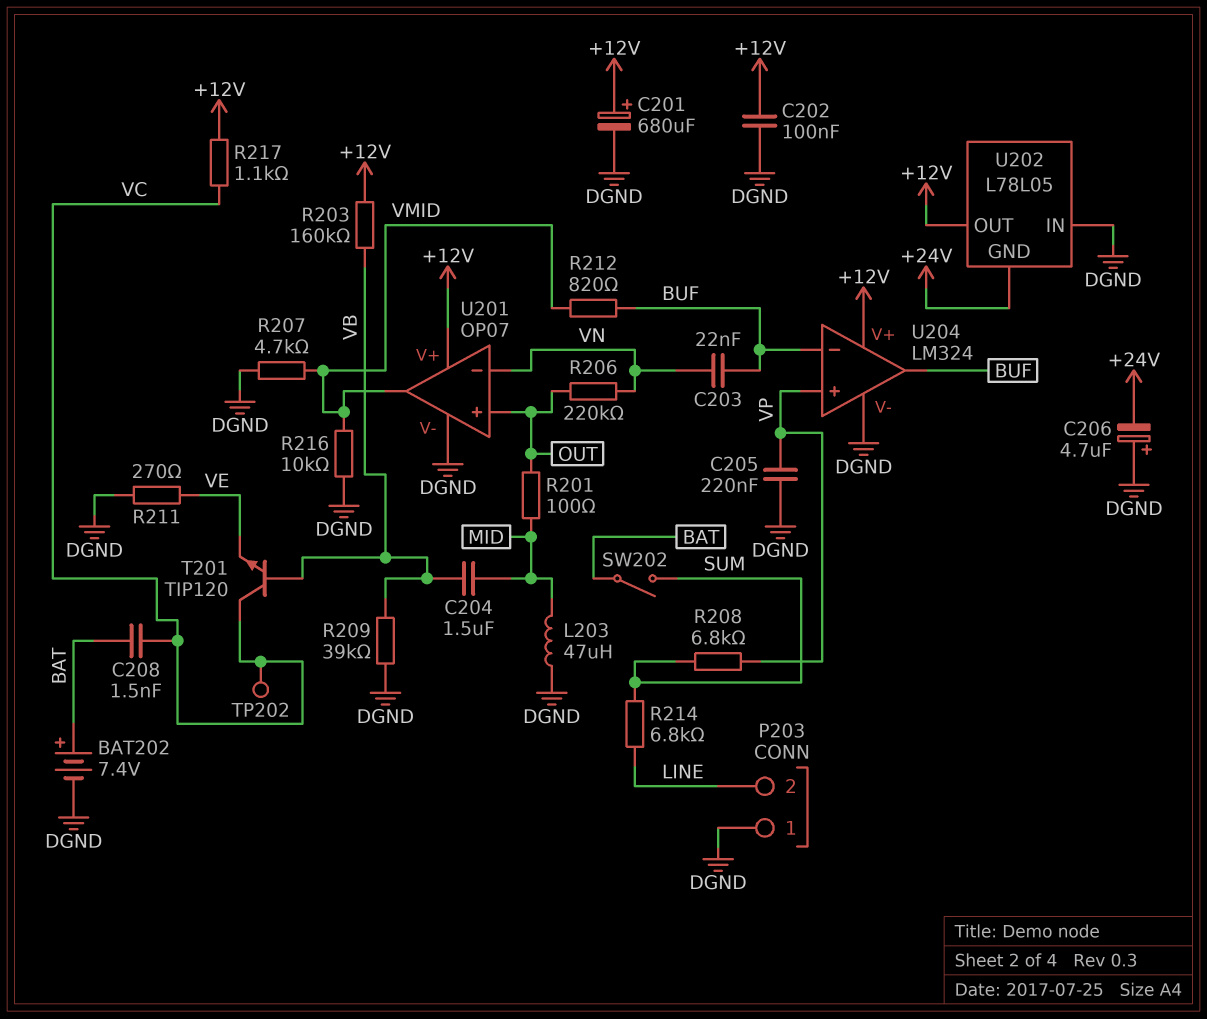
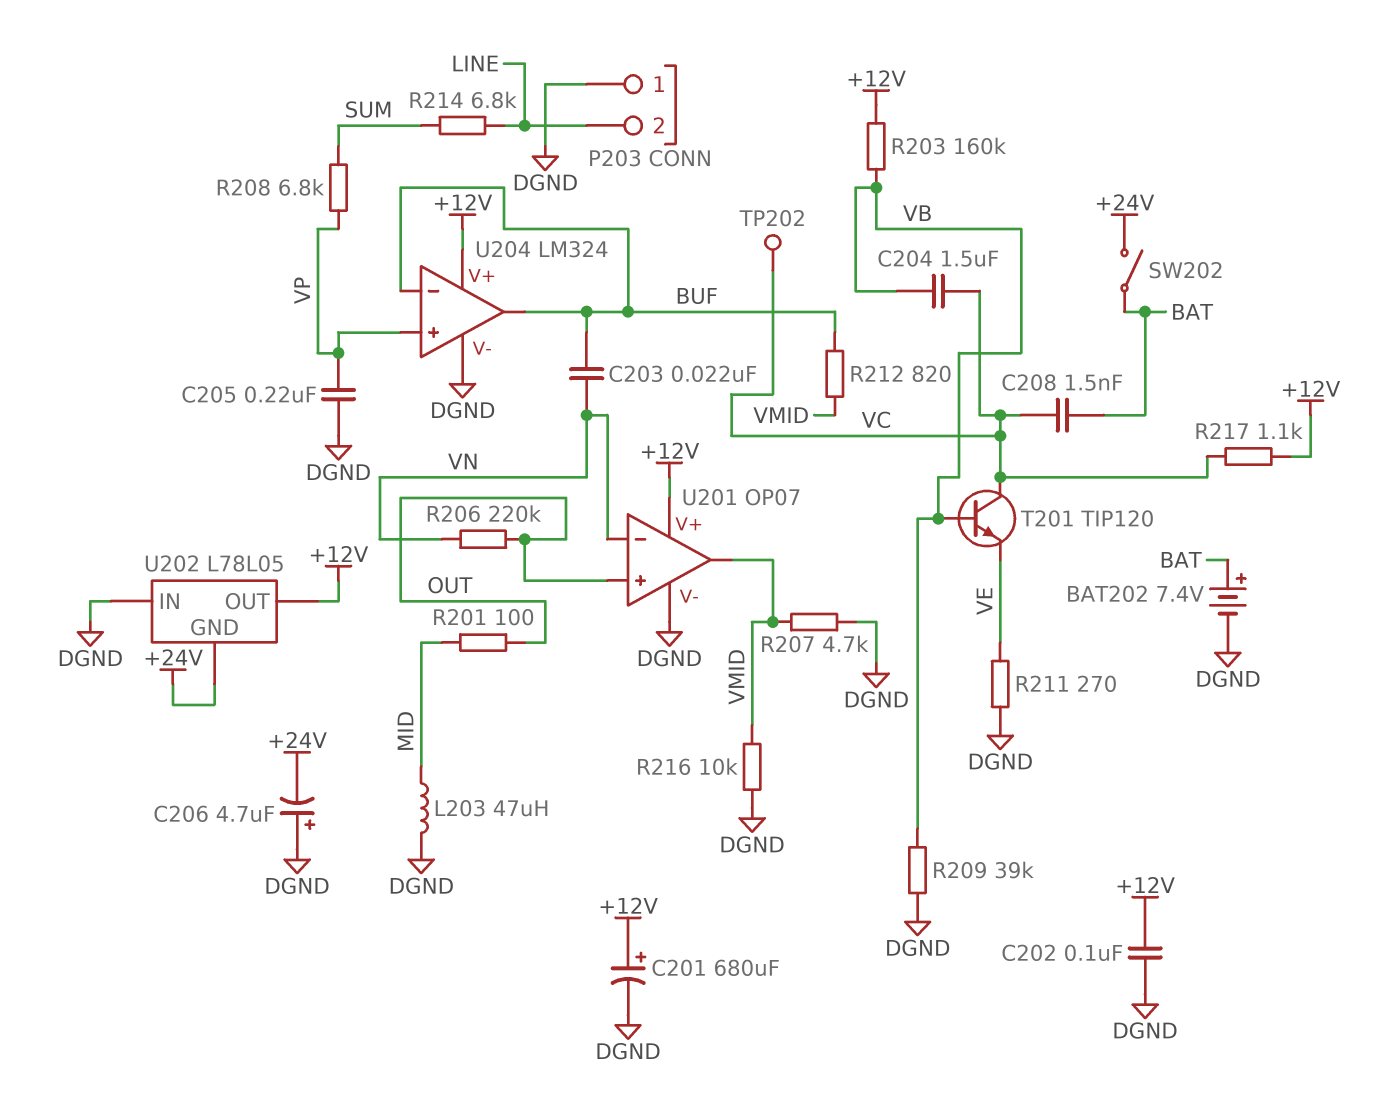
C204: 1.5uF (MID, VB) -> 1.5uF (VB, VC)
SW202: switch (BAT, SUM) -> switch (+24V, BAT)

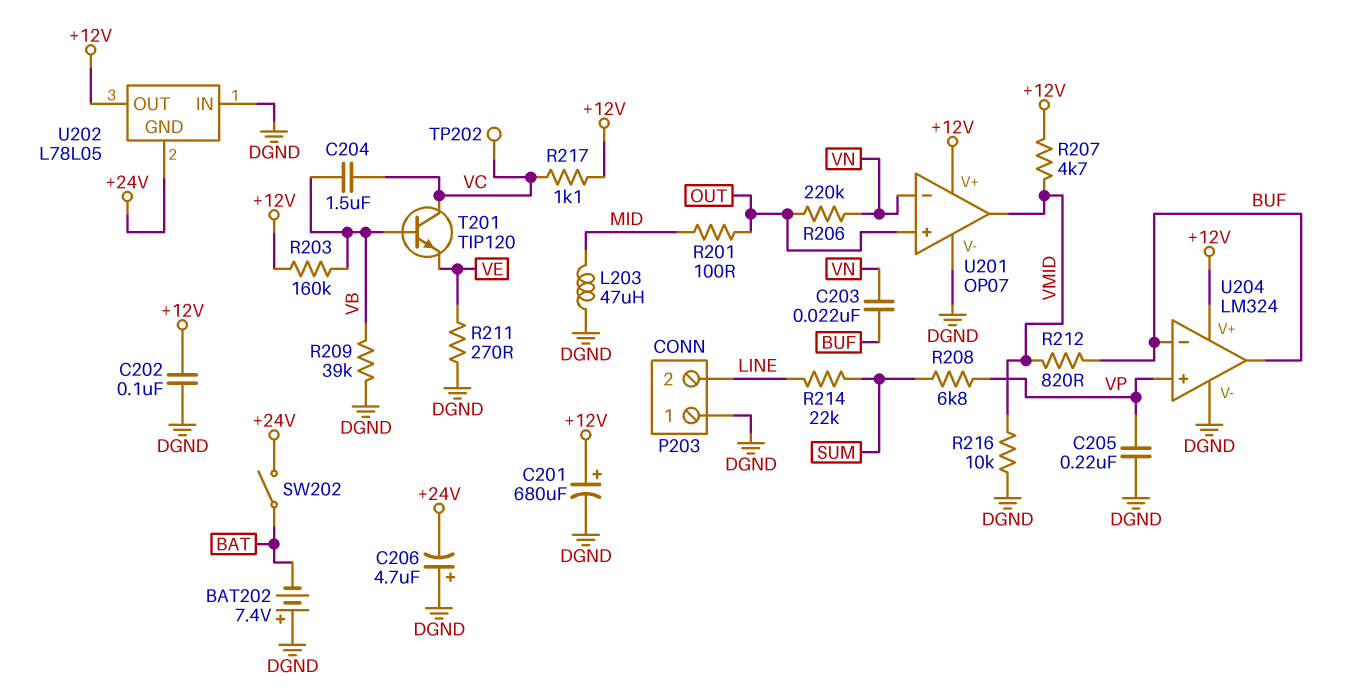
BAT202: 7.4V (plus BAT, minus DGND) -> 7.4V (plus DGND, minus BAT)
C208: 1.5nF (BAT, VC) -> none
R207: 4.7k (DGND, VMID) -> 4.7k (+12V, VMID)
R214: 6.8k (LINE, SUM) -> 22k (LINE, SUM)

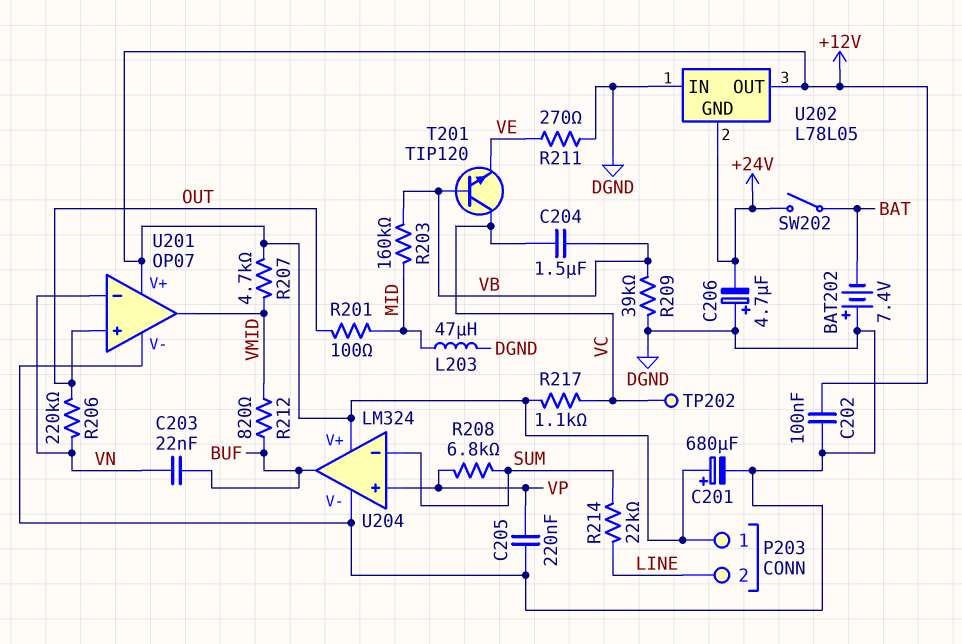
P203 pin 1: DGND -> +12V
R203: 160k (+12V, VB) -> 160k (MID, VB)
R216: 10k (DGND, VMID) -> none
U204 pin in-: BUF -> SUM

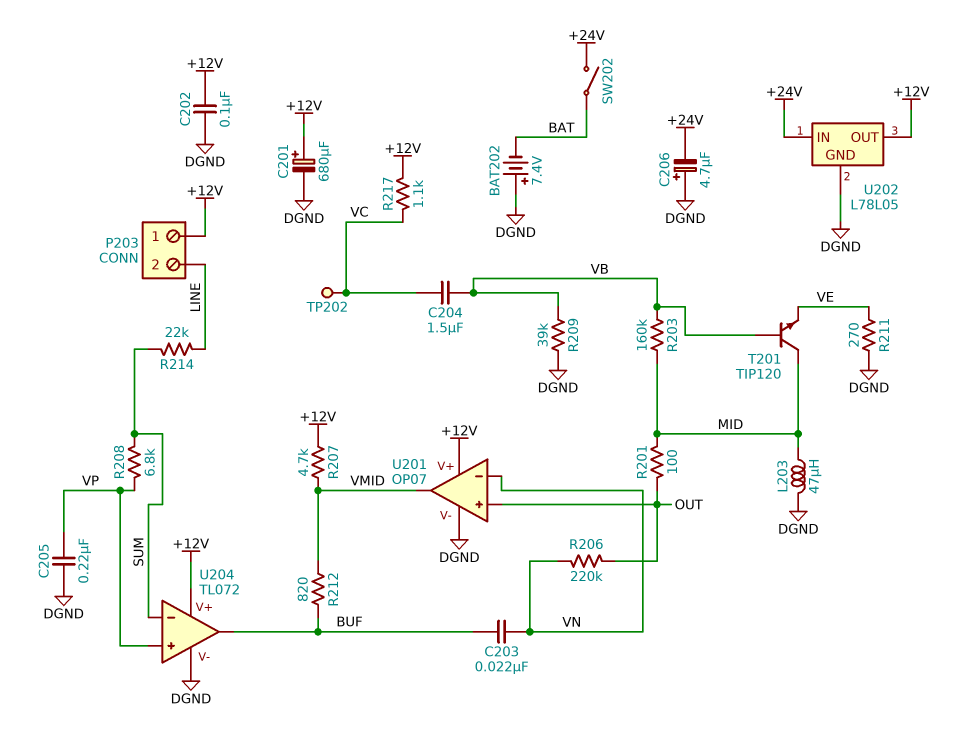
T201: NPN TIP120 (B VB, C VC, E VE) -> NPN TIP120 (B VB, C MID, E VE)
U202 pin GND: +24V -> DGND
U202 pin IN: DGND -> +24V
U204: LM324 -> TL072

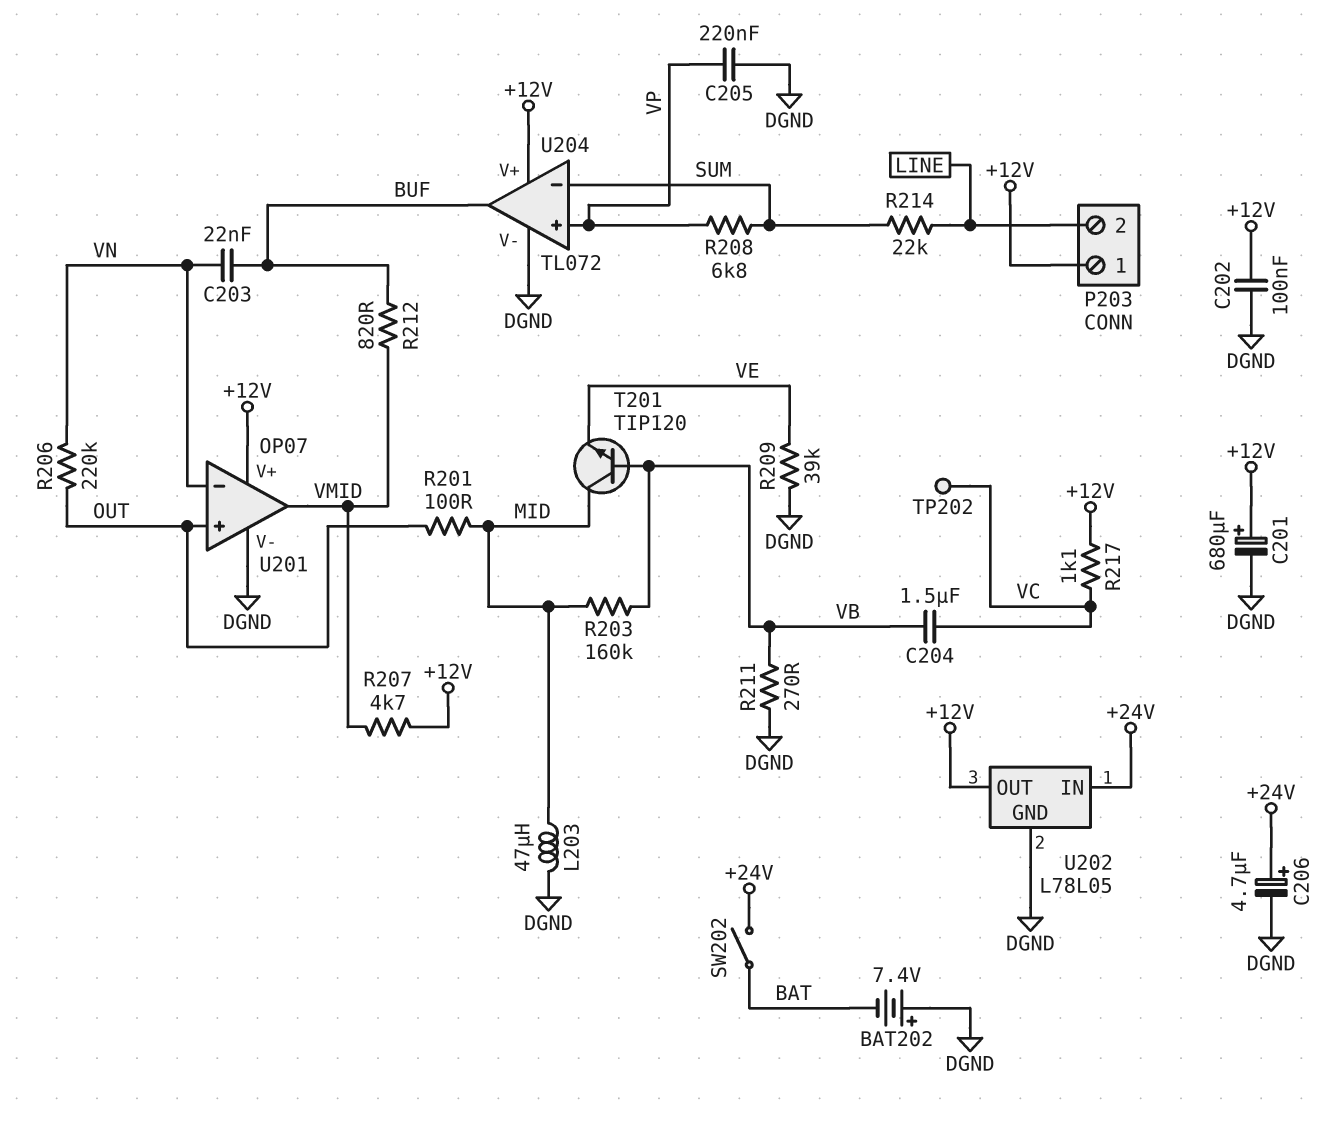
C206: 4.7uF (plus DGND, minus +24V) -> 4.7uF (plus +24V, minus DGND)
R209: 39k (DGND, VB) -> 39k (DGND, VE)
R211: 270 (DGND, VE) -> 270 (DGND, VB)

